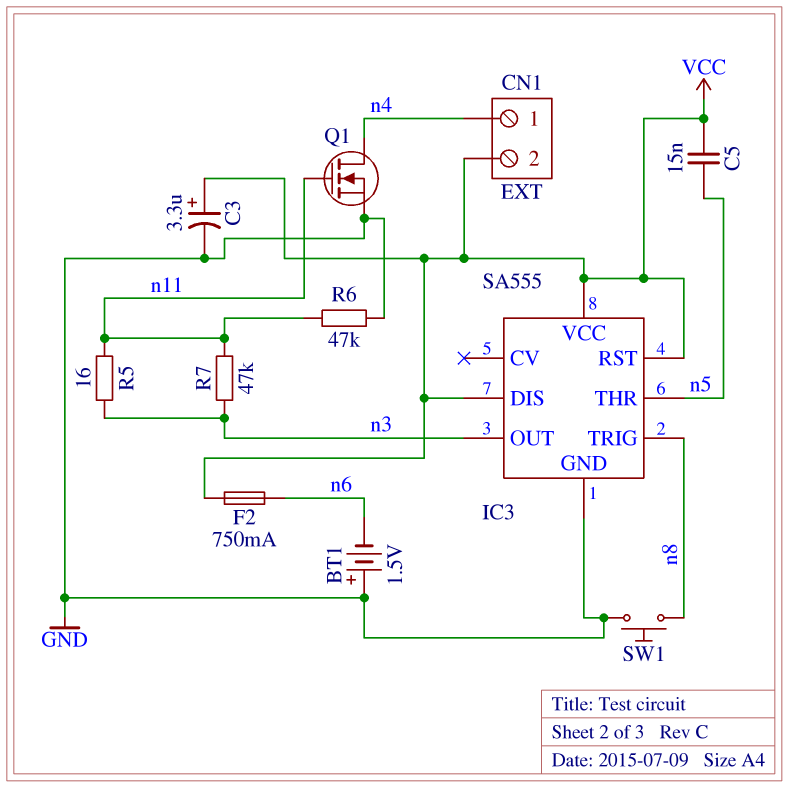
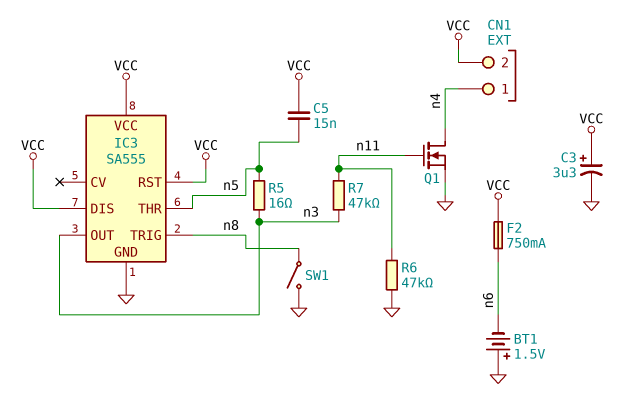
R5: 16 (n3, n11) -> 16 (n3, n5)
SW1: button (GND, n8) -> switch (GND, n8)

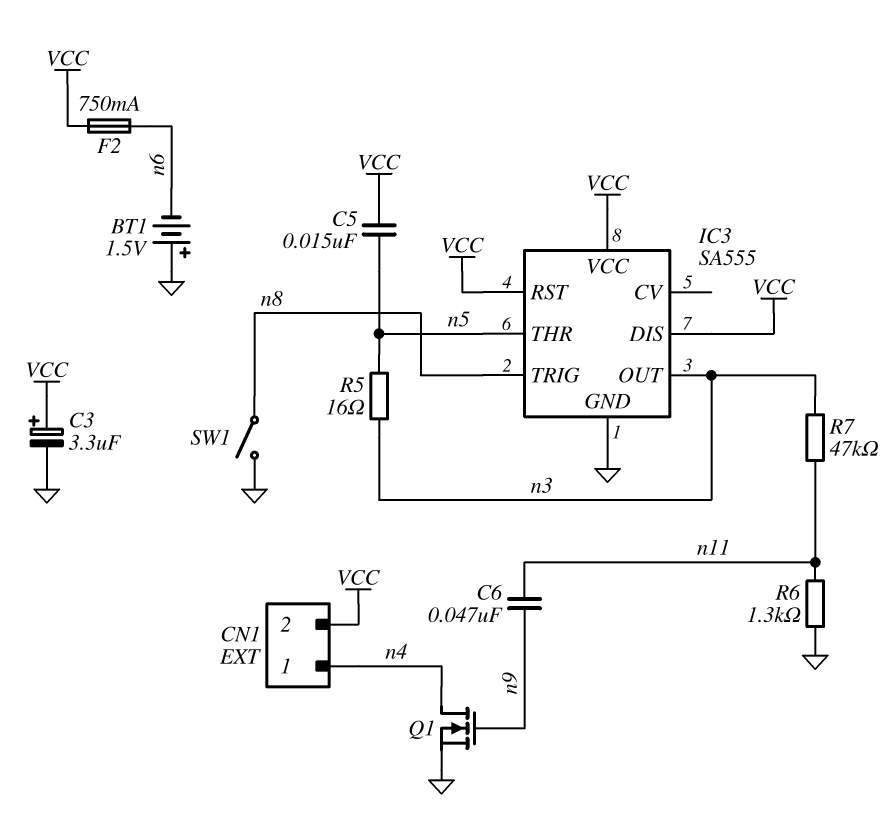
C6: none -> 47nF (n9, n11)
Q1: NMOS (G n11, D n4, S GND) -> NMOS (G n9, D n4, S GND)
R6: 47k (GND, n11) -> 1.3k (GND, n11)

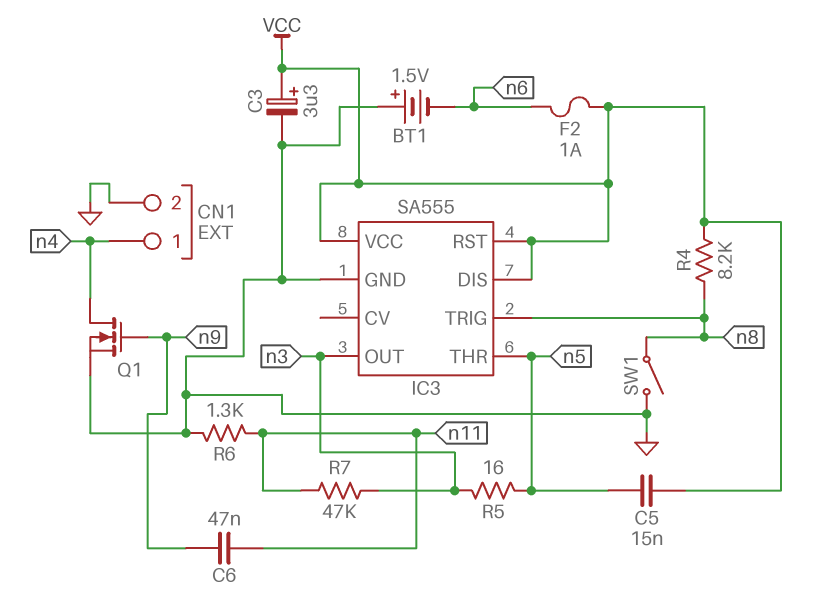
CN1 pin 2: VCC -> GND
F2: 750mA (VCC, n6) -> 1A (VCC, n6)
R4: none -> 8.2k (VCC, n8)

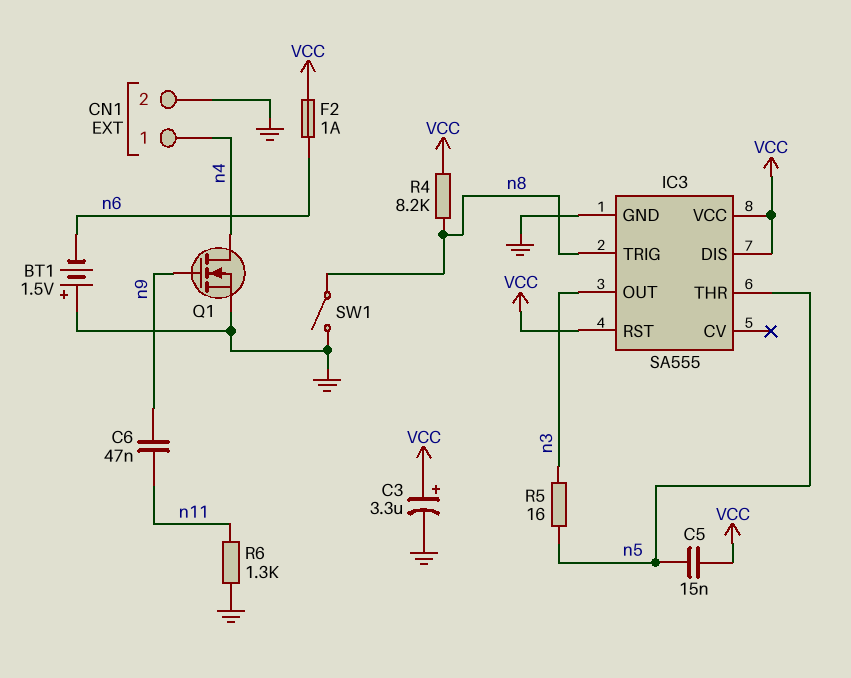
R7: 47k (n3, n11) -> none

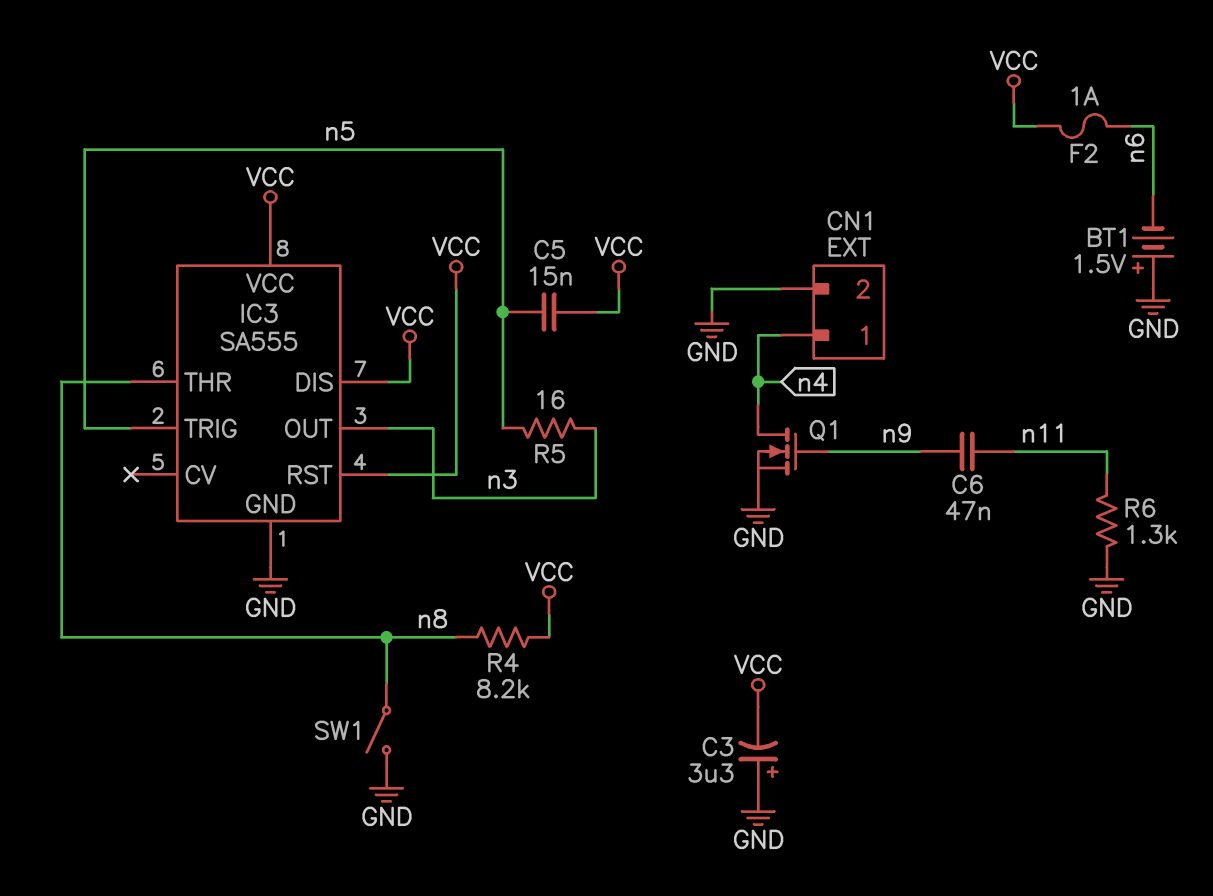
C3: 3.3uF (plus VCC, minus GND) -> 3.3uF (plus GND, minus VCC)
IC3 pin THR: n5 -> n8
IC3 pin TRIG: n8 -> n5

